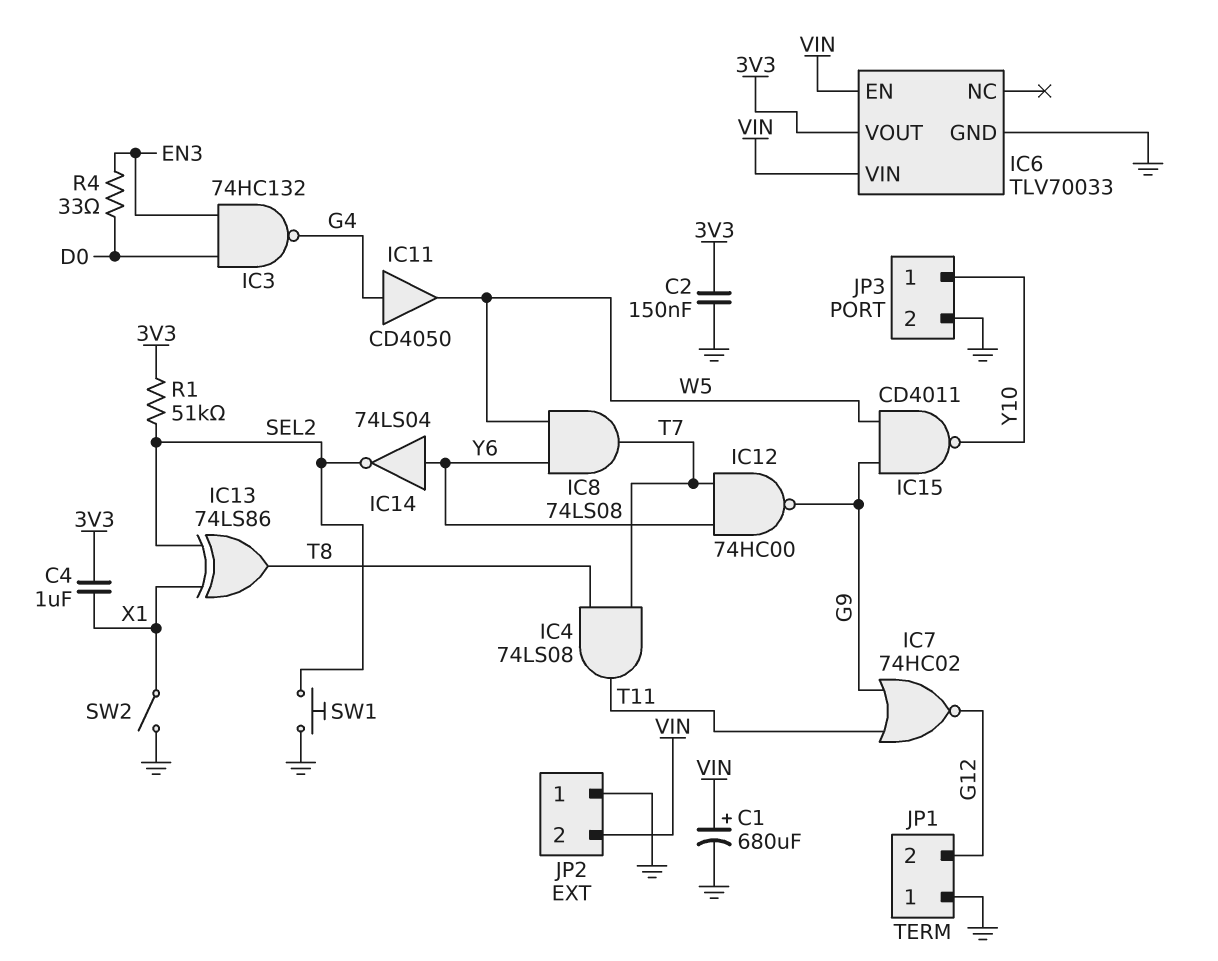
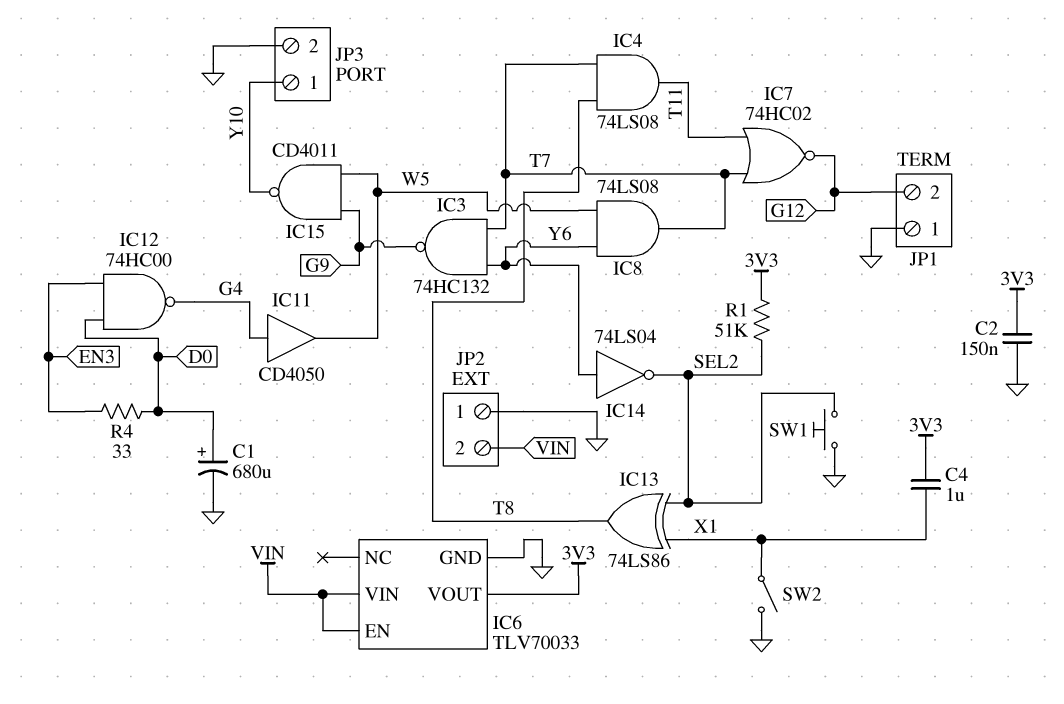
C1: 680uF (plus VIN, minus GND) -> 680uF (plus D0, minus GND)
IC3: NAND 74HC132 (in D0, in EN3, out G4) -> NAND 74HC132 (in T7, in Y6, out G9)
IC7: NOR 74HC02 (in G9, in T11, out G12) -> NOR 74HC02 (in T7, in T11, out G12)
IC12: NAND 74HC00 (in T7, in Y6, out G9) -> NAND 74HC00 (in D0, in EN3, out G4)

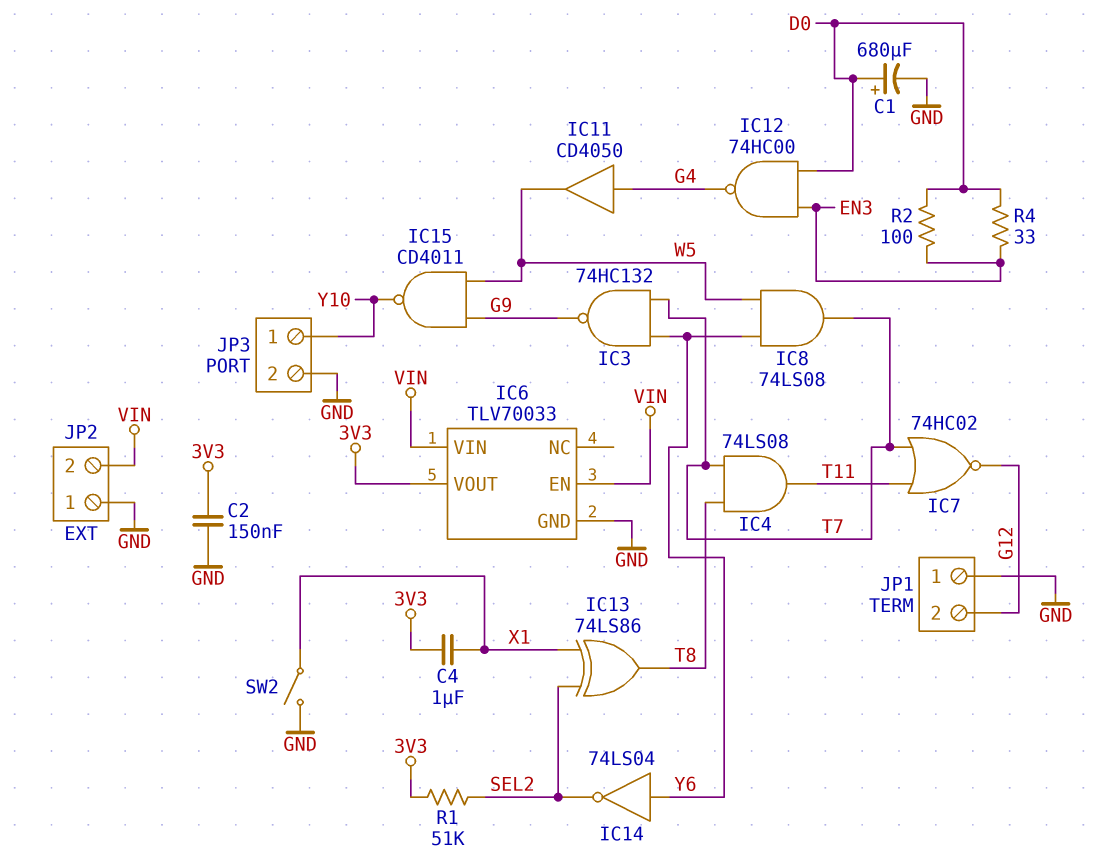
R2: none -> 100 (D0, EN3)
SW1: button (GND, SEL2) -> none

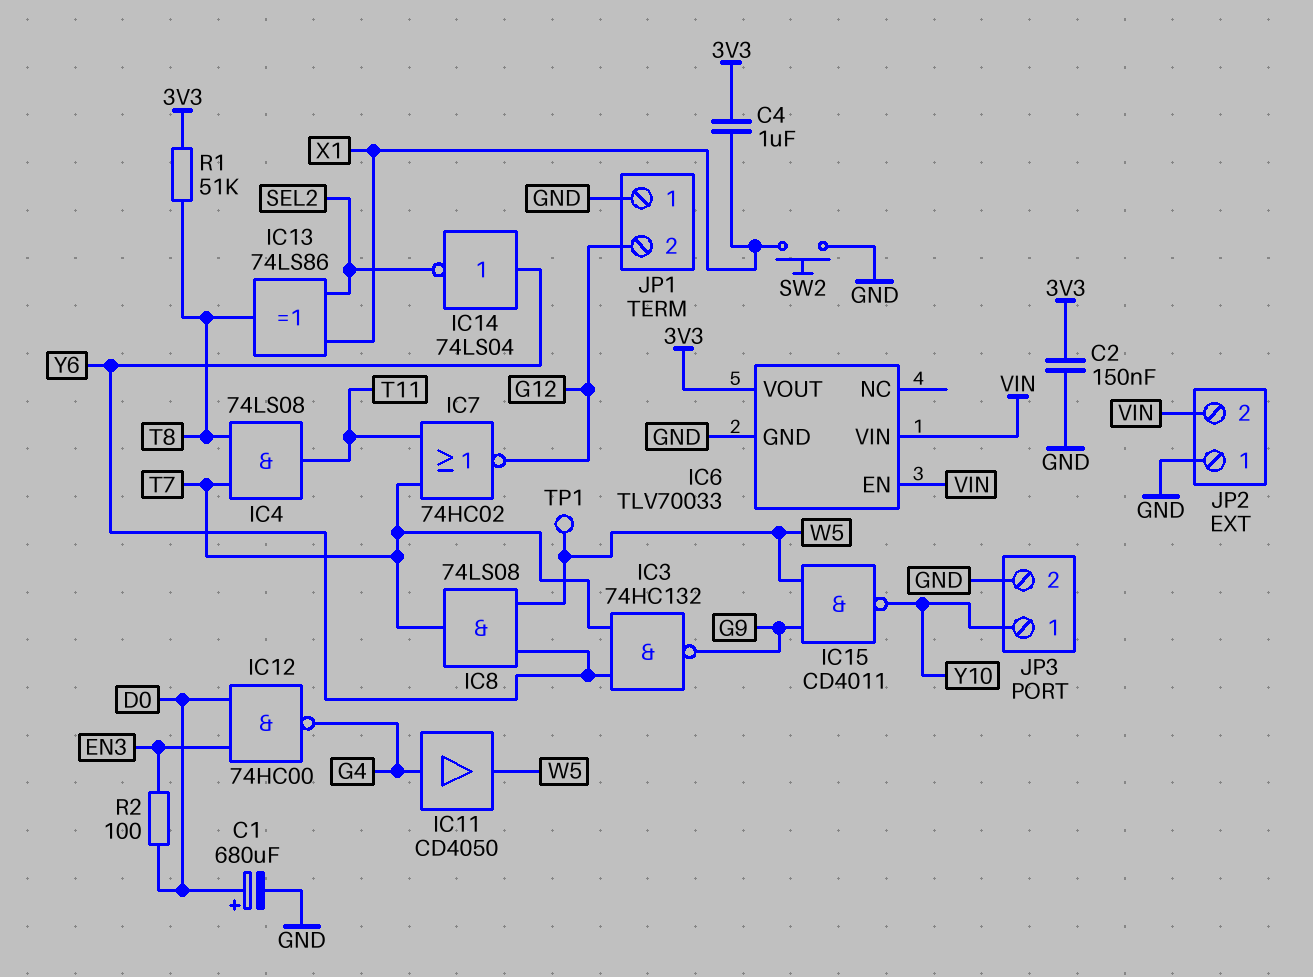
R1: 51k (3V3, SEL2) -> 51k (3V3, T8)
R4: 33 (D0, EN3) -> none
SW2: switch (GND, X1) -> button (GND, X1)
TP1: none -> test point (W5)

